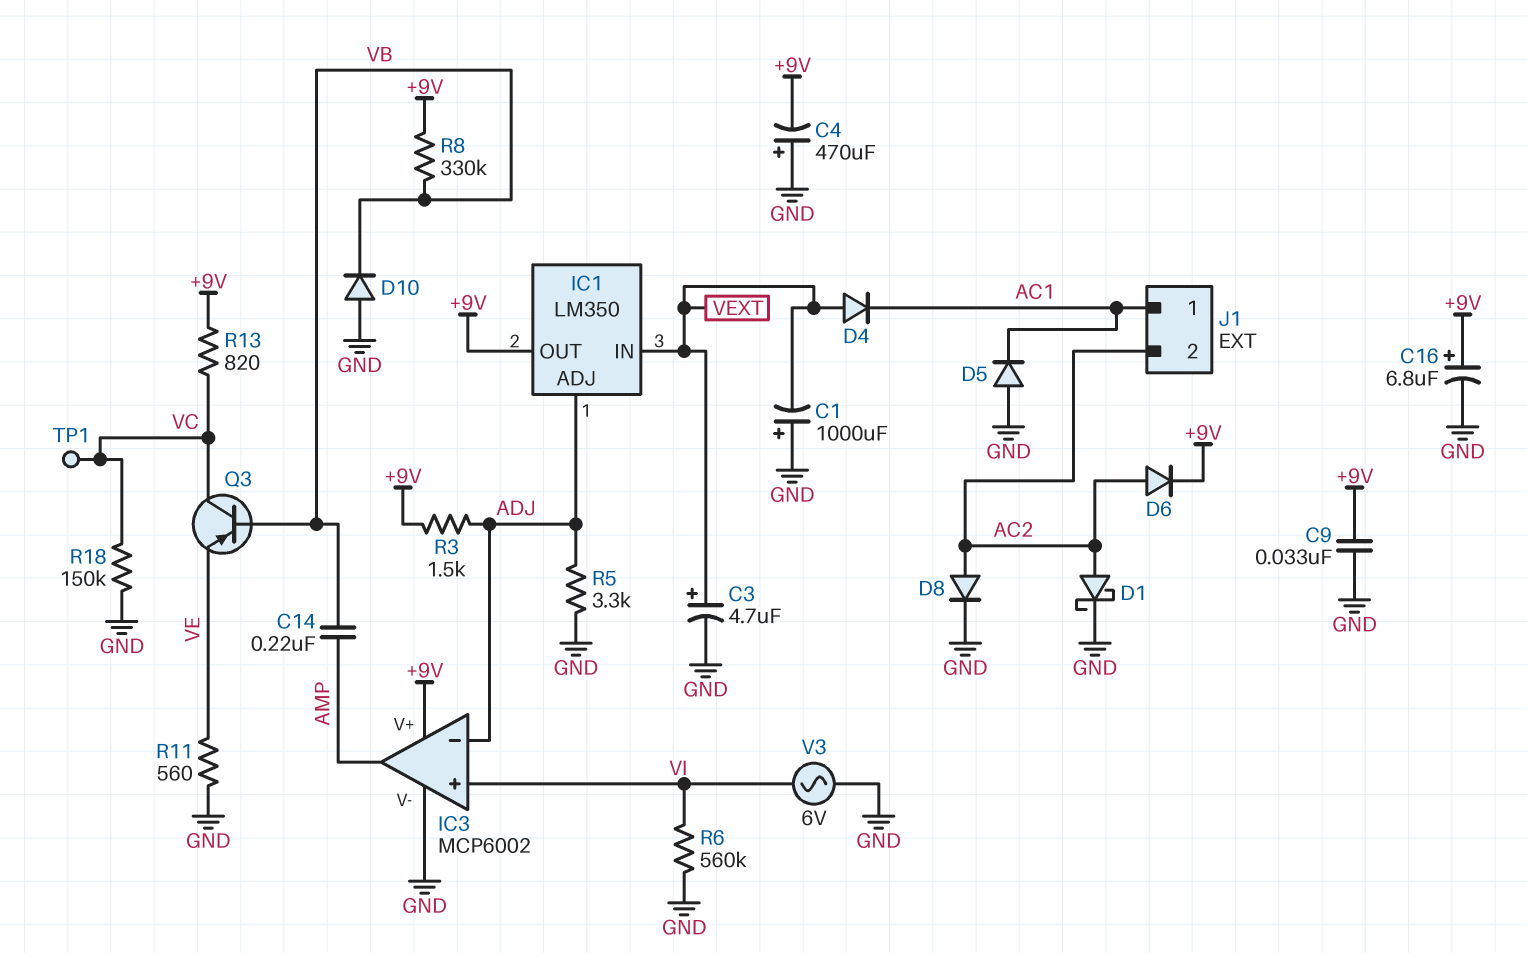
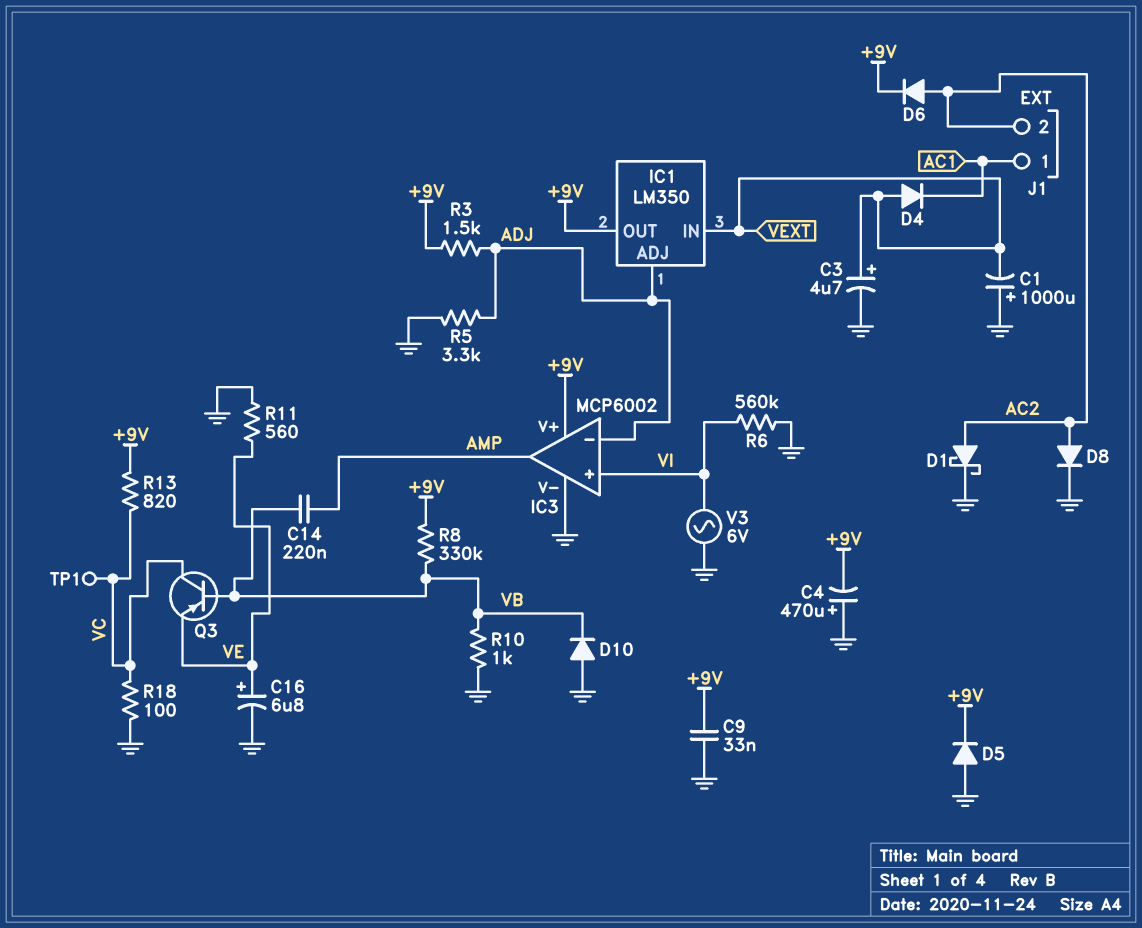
C16: 6.8uF (plus +9V, minus GND) -> 6.8uF (plus VE, minus GND)
D5: diode (A GND, K AC1) -> diode (A GND, K +9V)
R10: none -> 1k (GND, VB)
R18: 150k (GND, VC) -> 100 (GND, VC)

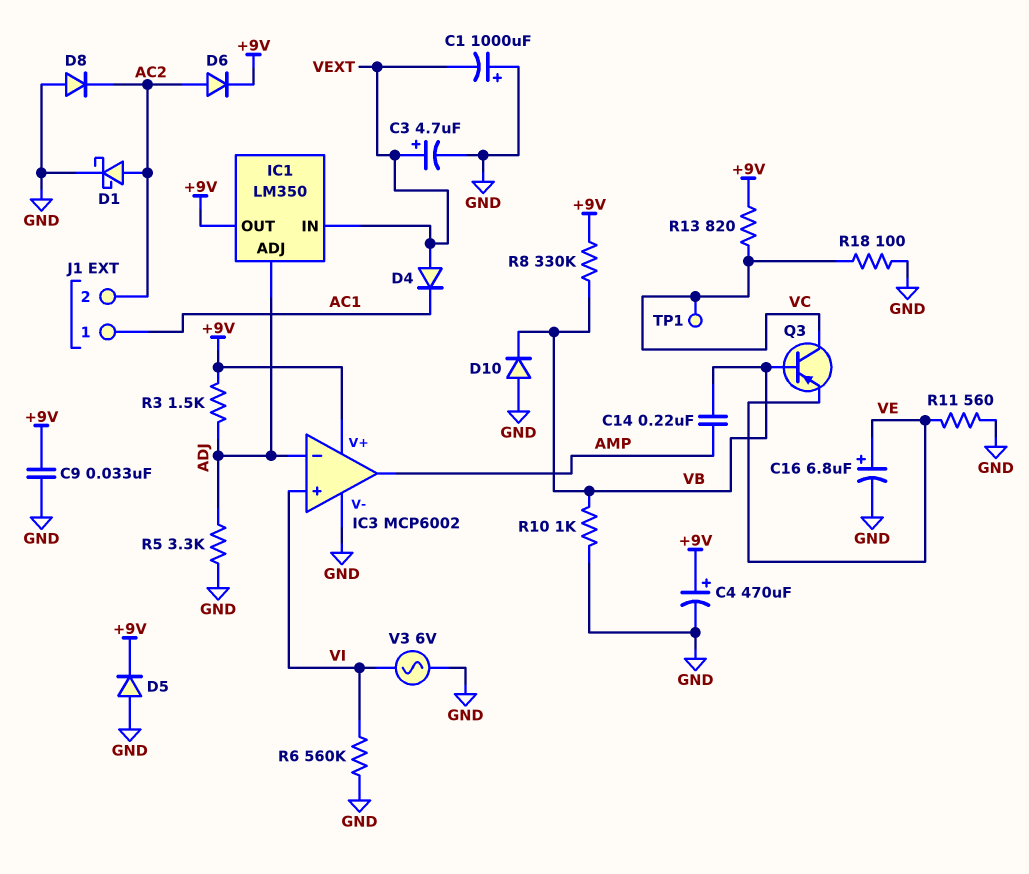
C4: 470uF (plus GND, minus +9V) -> 470uF (plus +9V, minus GND)
D8: diode (A AC2, K GND) -> diode (A GND, K AC2)

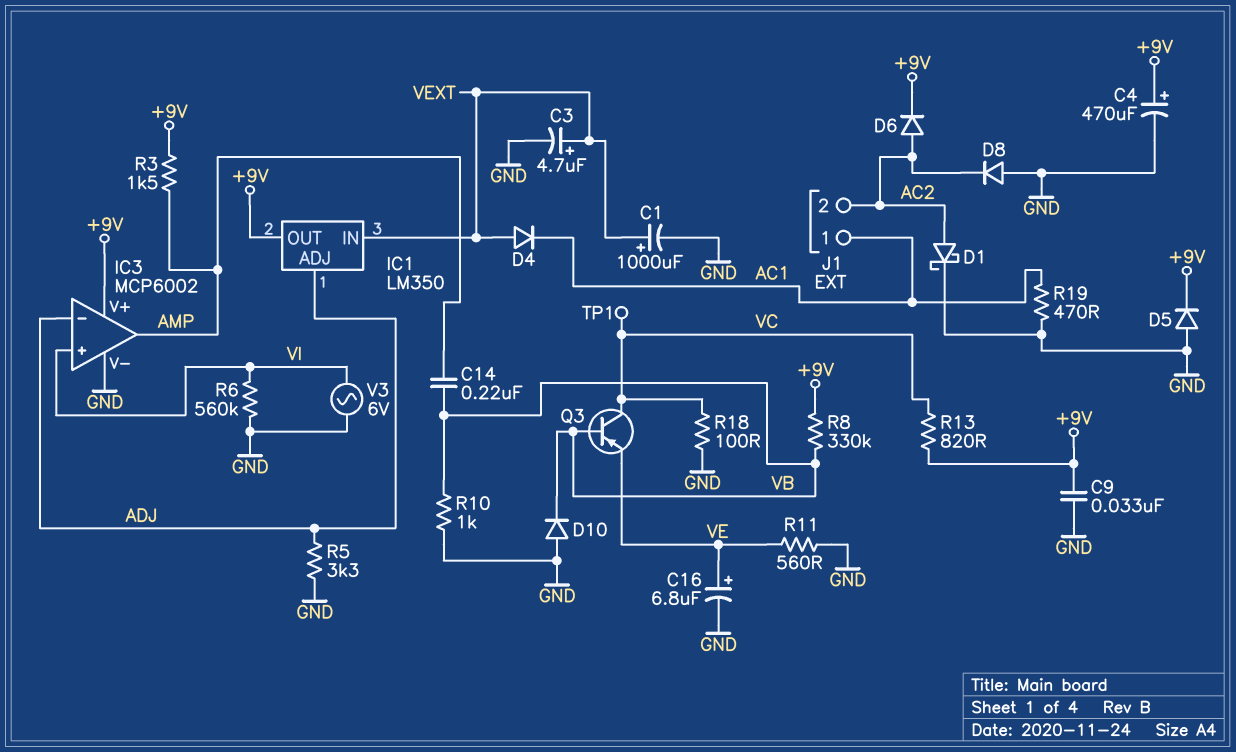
C1: 1000uF (plus GND, minus VEXT) -> 1000uF (plus VEXT, minus GND)
R3: 1.5k (+9V, ADJ) -> 1.5k (+9V, AMP)
R19: none -> 470 (AC1, GND)

